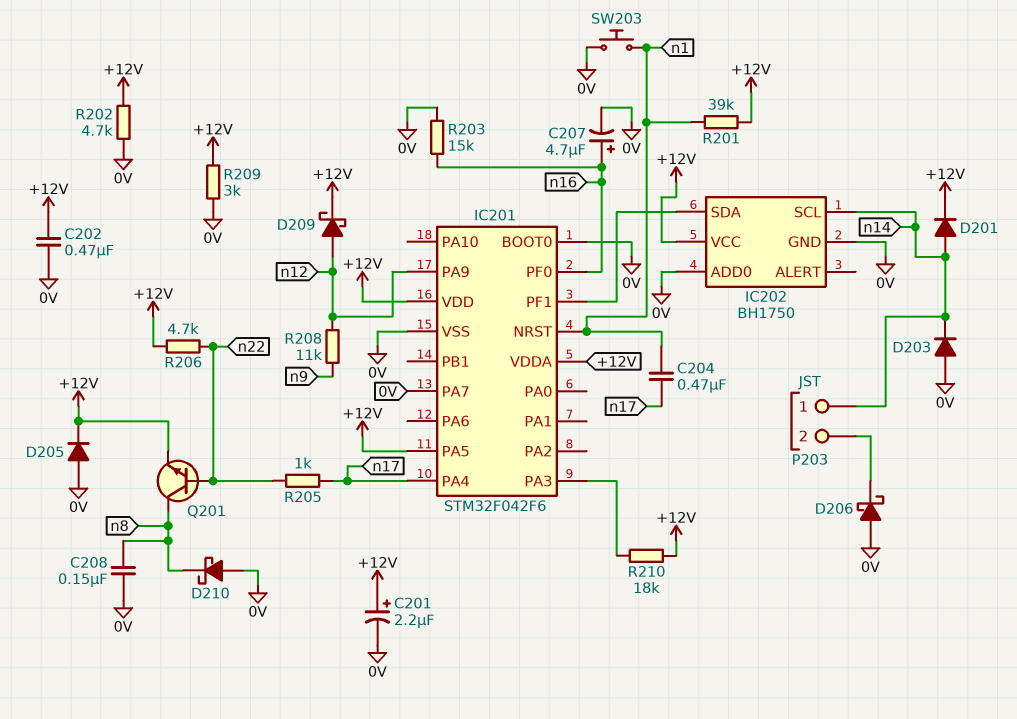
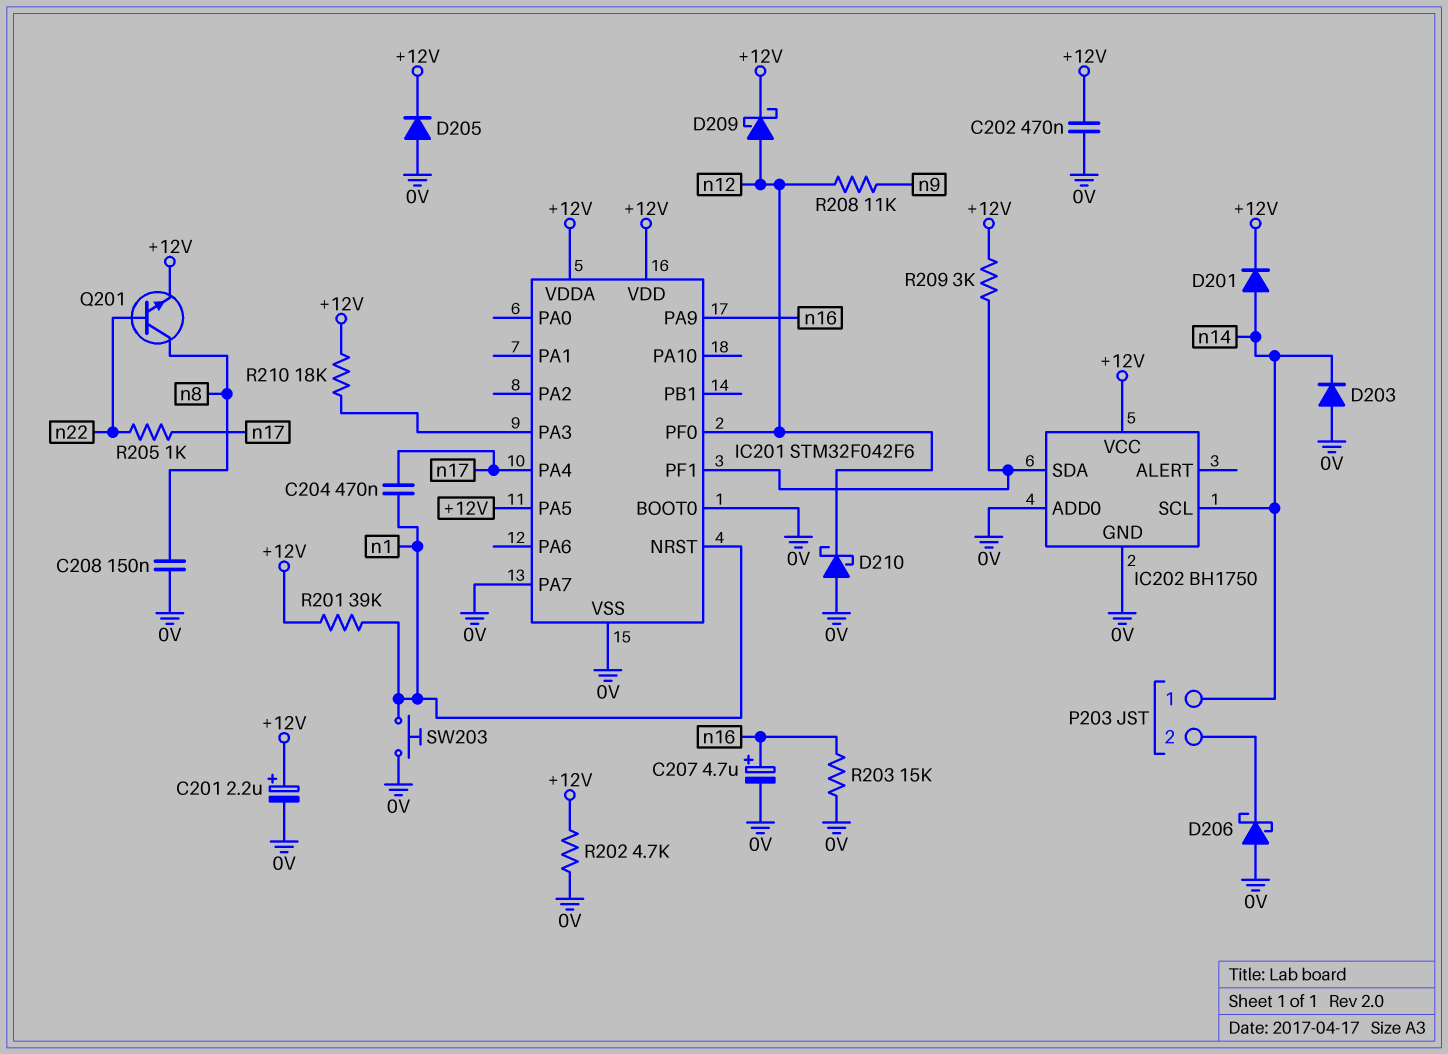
D210: schottky (A 0V, K n8) -> schottky (A 0V, K n12)
IC201 pin PA9: n12 -> n16
IC201 pin PF0: n16 -> n12
R206: 4.7k (+12V, n22) -> none
R209: 3k (+12V, 0V) -> 3k (+12V, IC201/PF1)

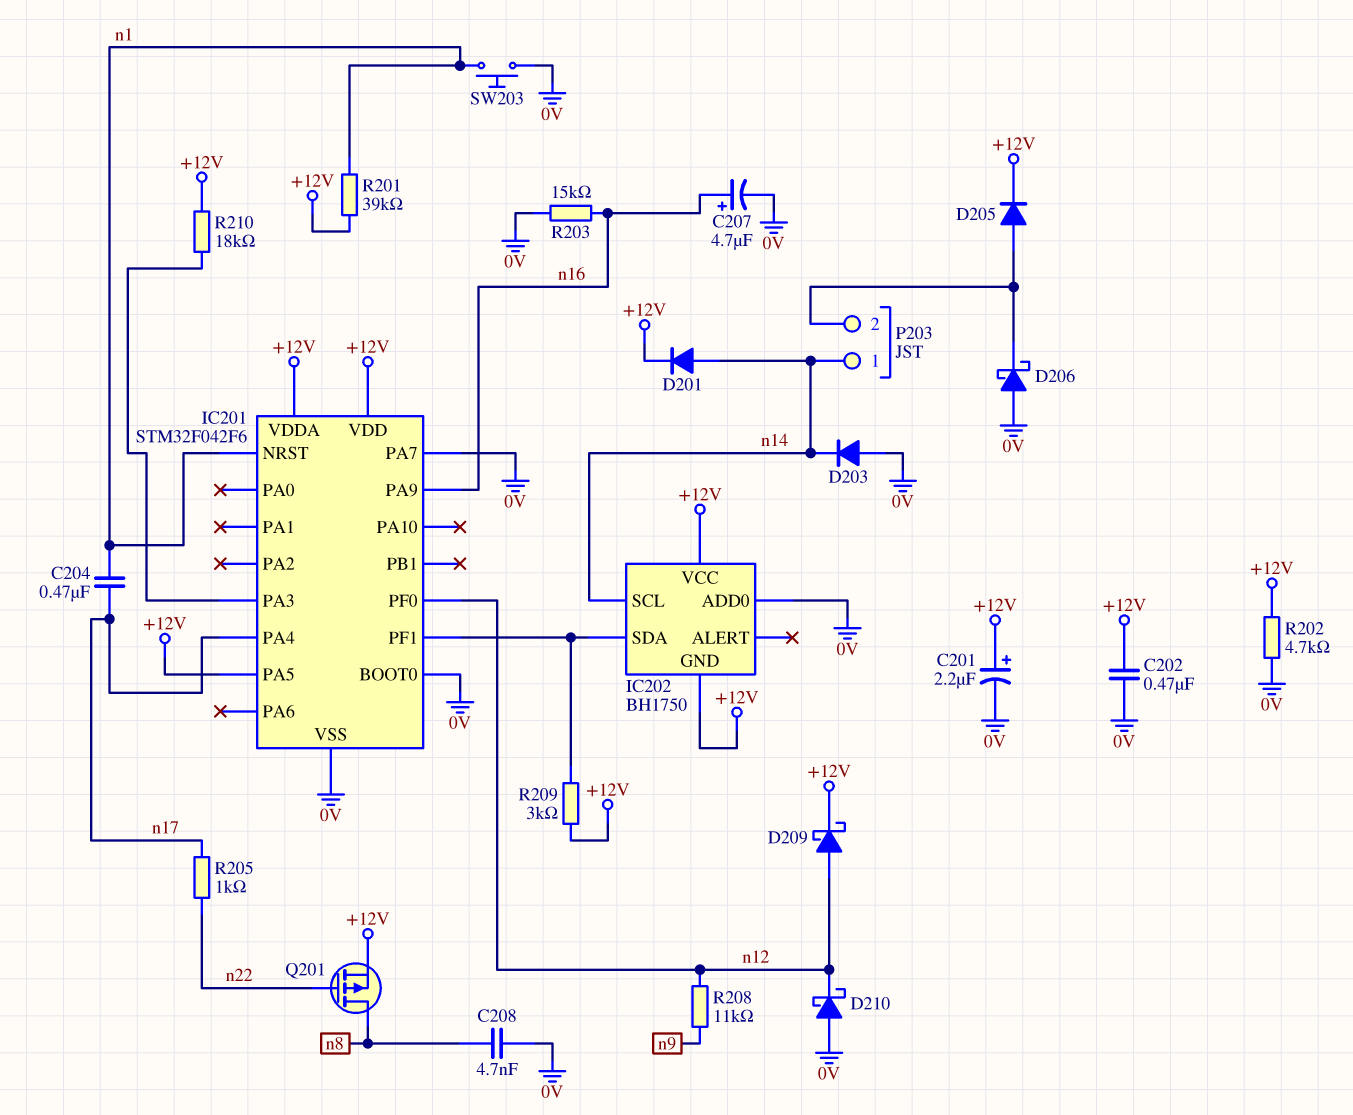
C208: 150nF (0V, n8) -> 4.7nF (0V, n8)
D205: diode (A 0V, K +12V) -> diode (A P203/2, K +12V)
IC202 pin GND: 0V -> +12V
Q201: NPN (B n22, C n8, E +12V) -> PMOS (G n22, D n8, S +12V)

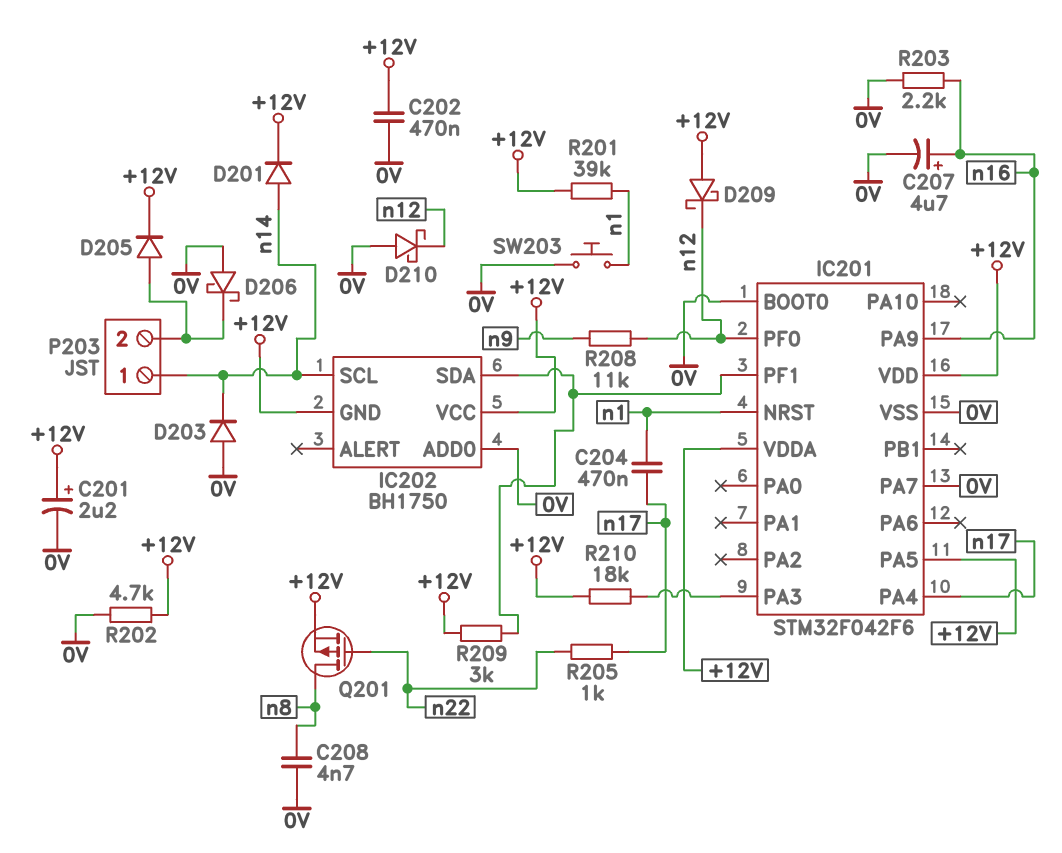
D209: schottky (A n12, K +12V) -> schottky (A +12V, K n12)
R203: 15k (0V, n16) -> 2.2k (0V, n16)

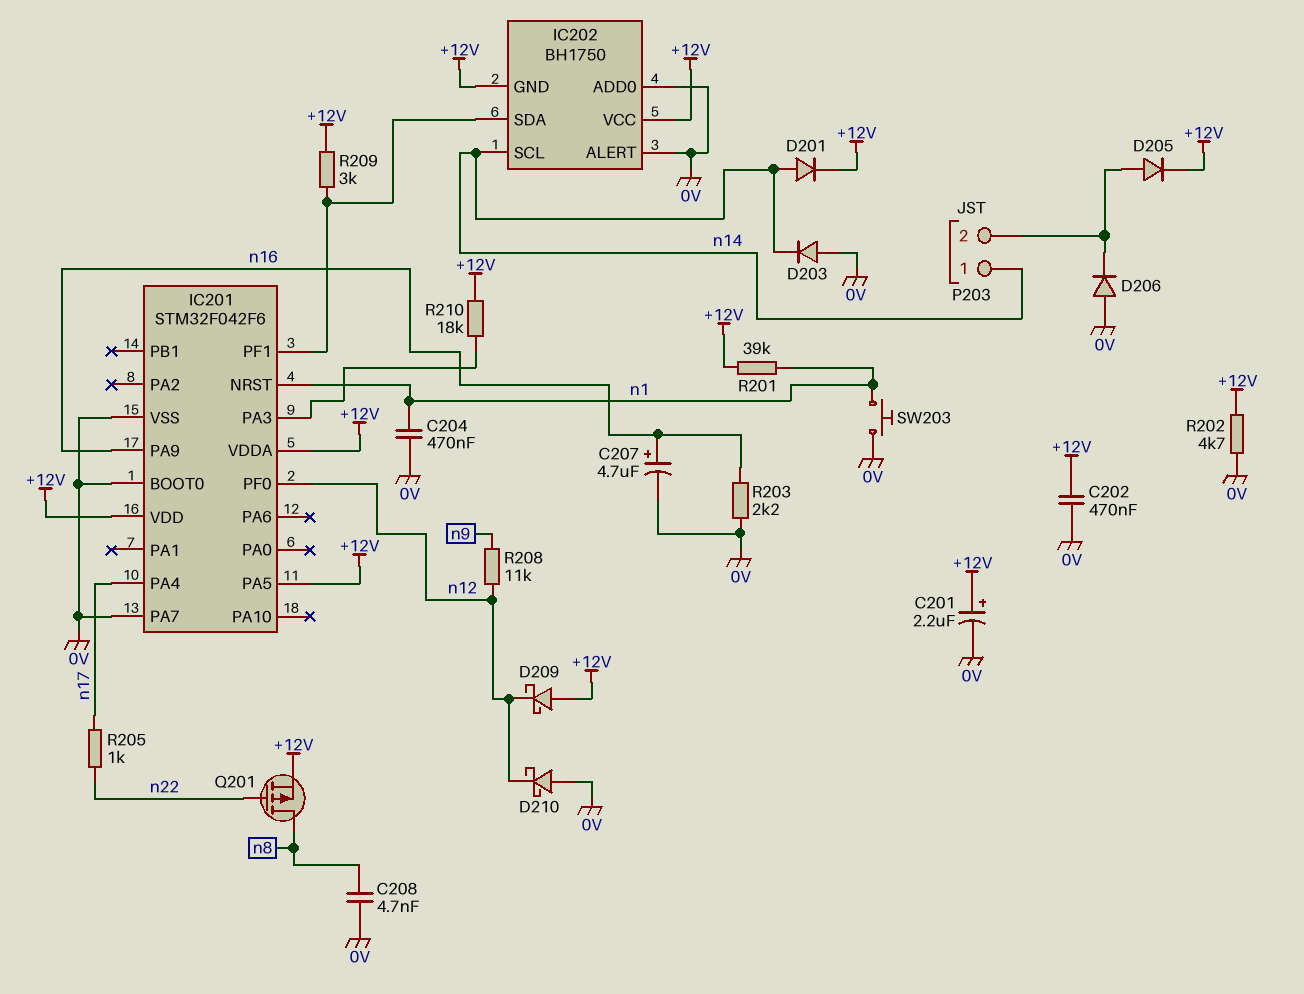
C204: 470nF (n1, n17) -> 470nF (0V, n1)
D206: schottky (A 0V, K P203/2) -> diode (A 0V, K P203/2)
IC202 pin ALERT: none -> 0V

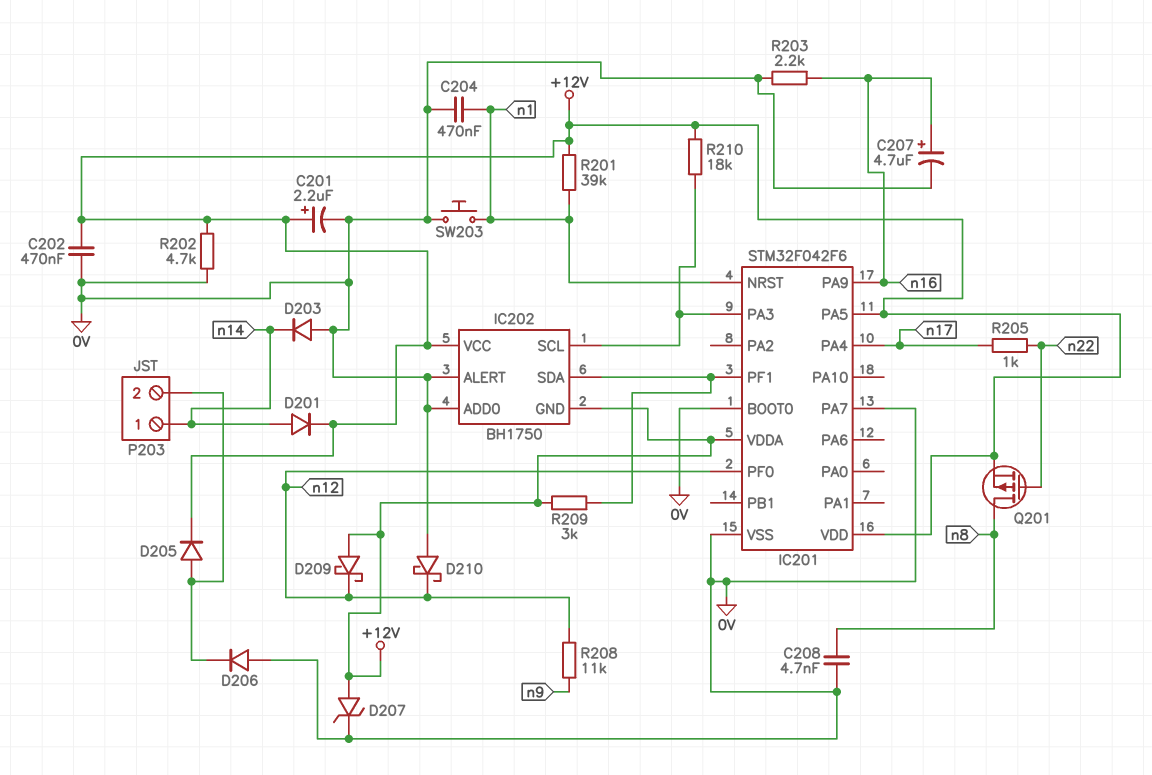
D207: none -> zener (A +12V, K 0V)
IC202 pin SCL: n14 -> IC201/PA3

